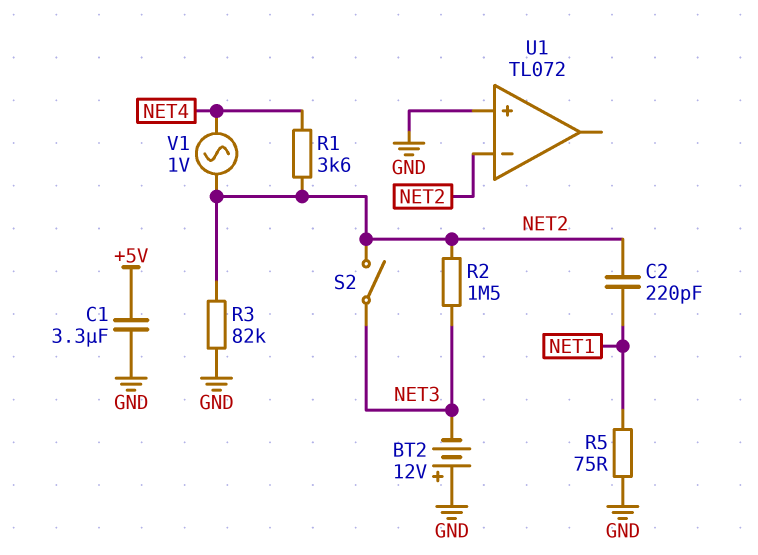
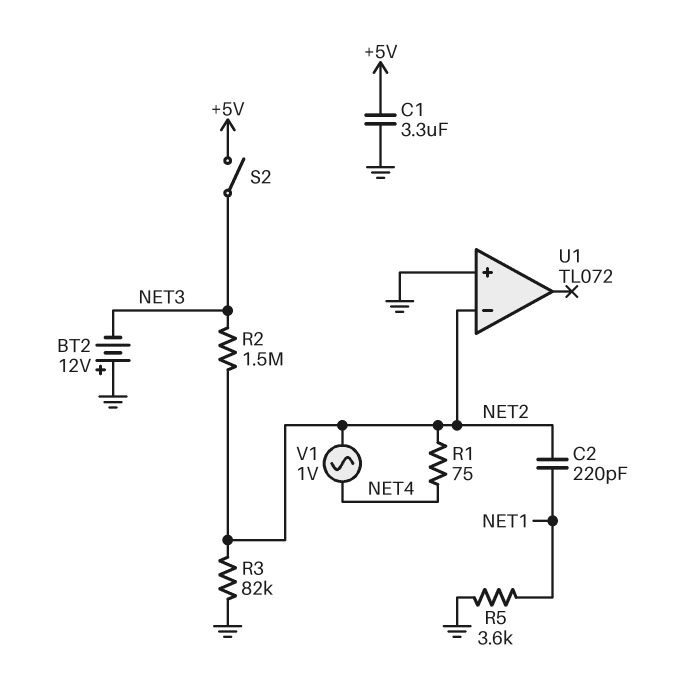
R1: 3.6k (NET2, NET4) -> 75 (NET2, NET4)
R5: 75 (GND, NET1) -> 3.6k (GND, NET1)
S2: switch (NET2, NET3) -> switch (+5V, NET3)

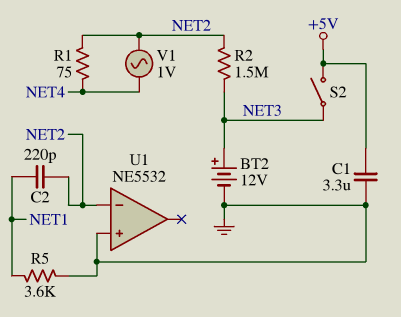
BT2: 12V (plus GND, minus NET3) -> 12V (plus NET3, minus GND)
R3: 82k (GND, NET2) -> none
U1: TL072 -> NE5532

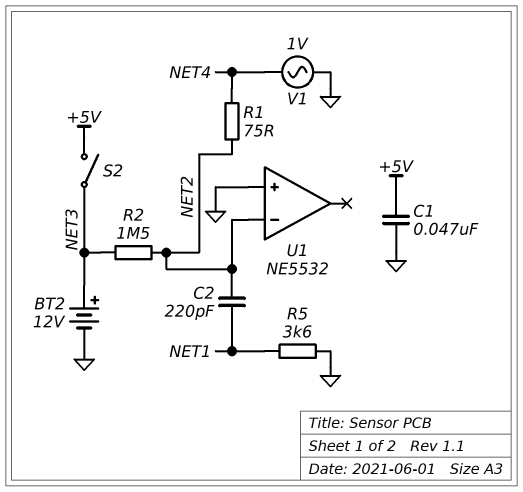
C1: 3.3uF (+5V, GND) -> 47nF (+5V, GND)
V1: AC 1V (NET2, NET4) -> AC 1V (GND, NET4)

